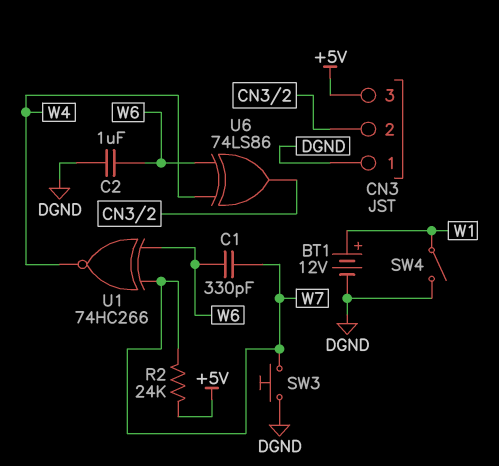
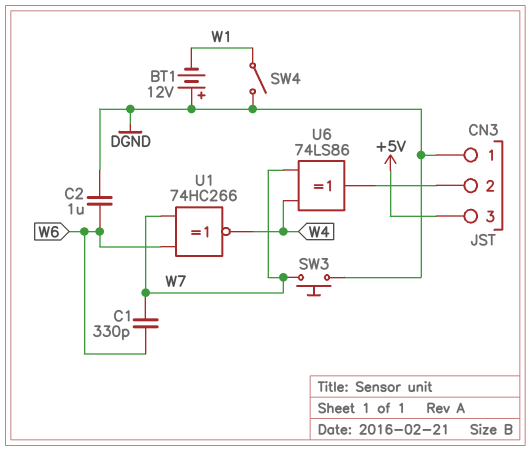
BT1: 12V (plus W1, minus DGND) -> 12V (plus DGND, minus W1)
R2: 24k (+5V, W7) -> none
U6: XOR 74LS86 (in W4, in W6, out CN3/2) -> XOR 74LS86 (in W4, in W7, out CN3/2)

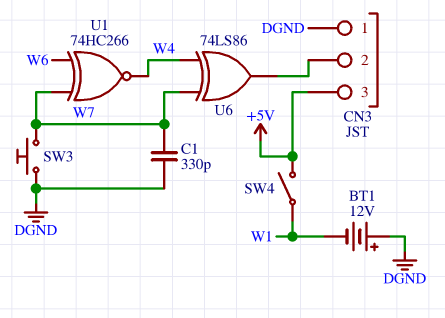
C1: 330pF (W6, W7) -> 330pF (DGND, W7)
C2: 1uF (DGND, W6) -> none
SW4: switch (DGND, W1) -> switch (+5V, W1)

